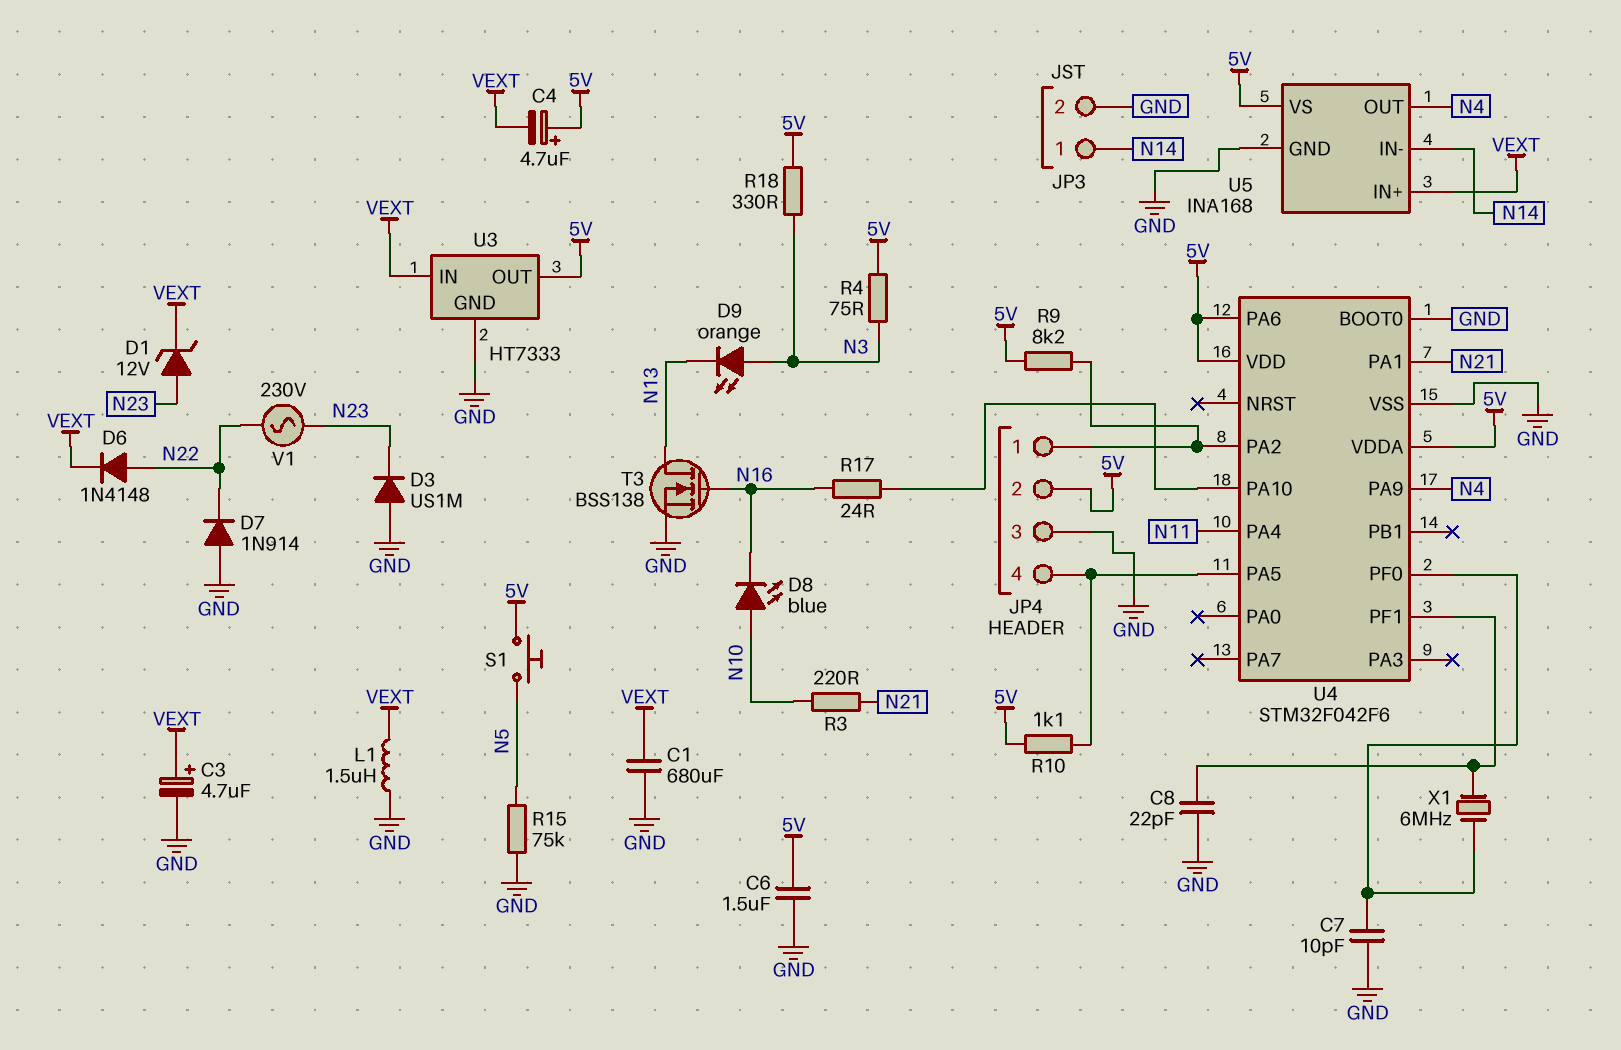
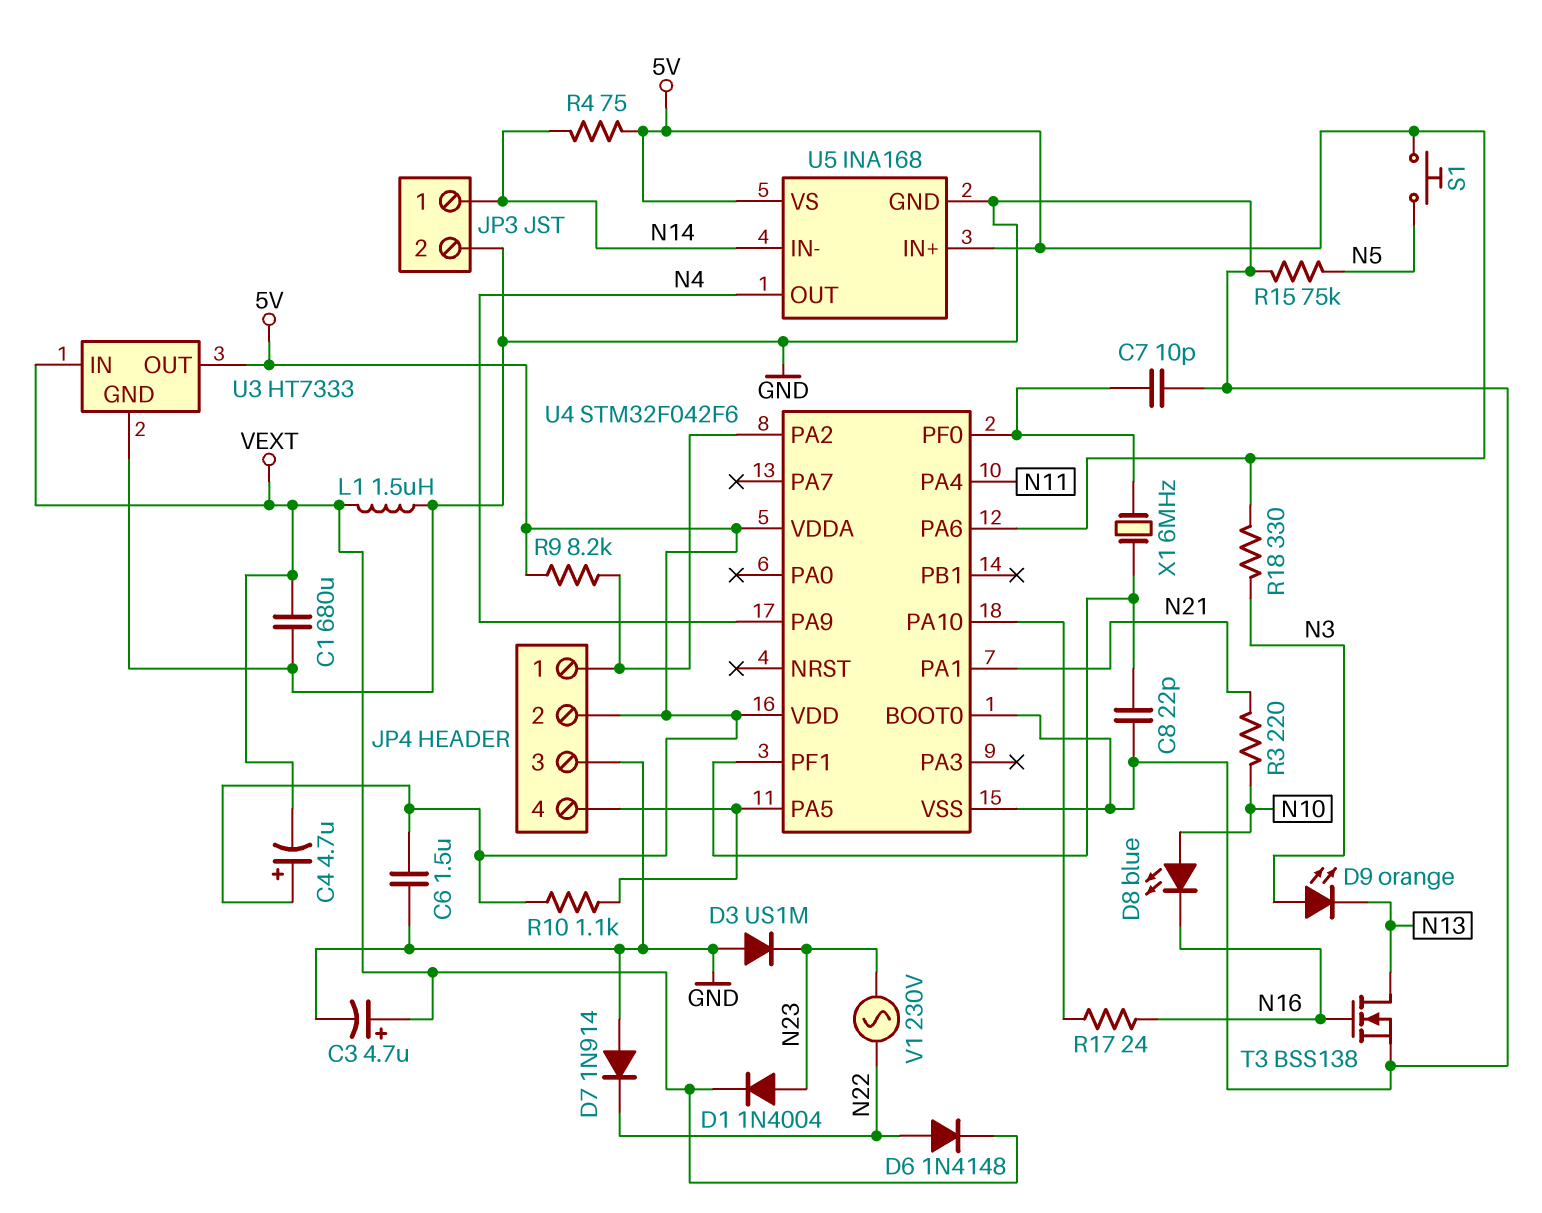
D1: zener 12V (A N23, K VEXT) -> diode 1N4004 (A N23, K VEXT)
R4: 75 (5V, N3) -> 75 (5V, N14)
U5 pin IN+: VEXT -> 5V

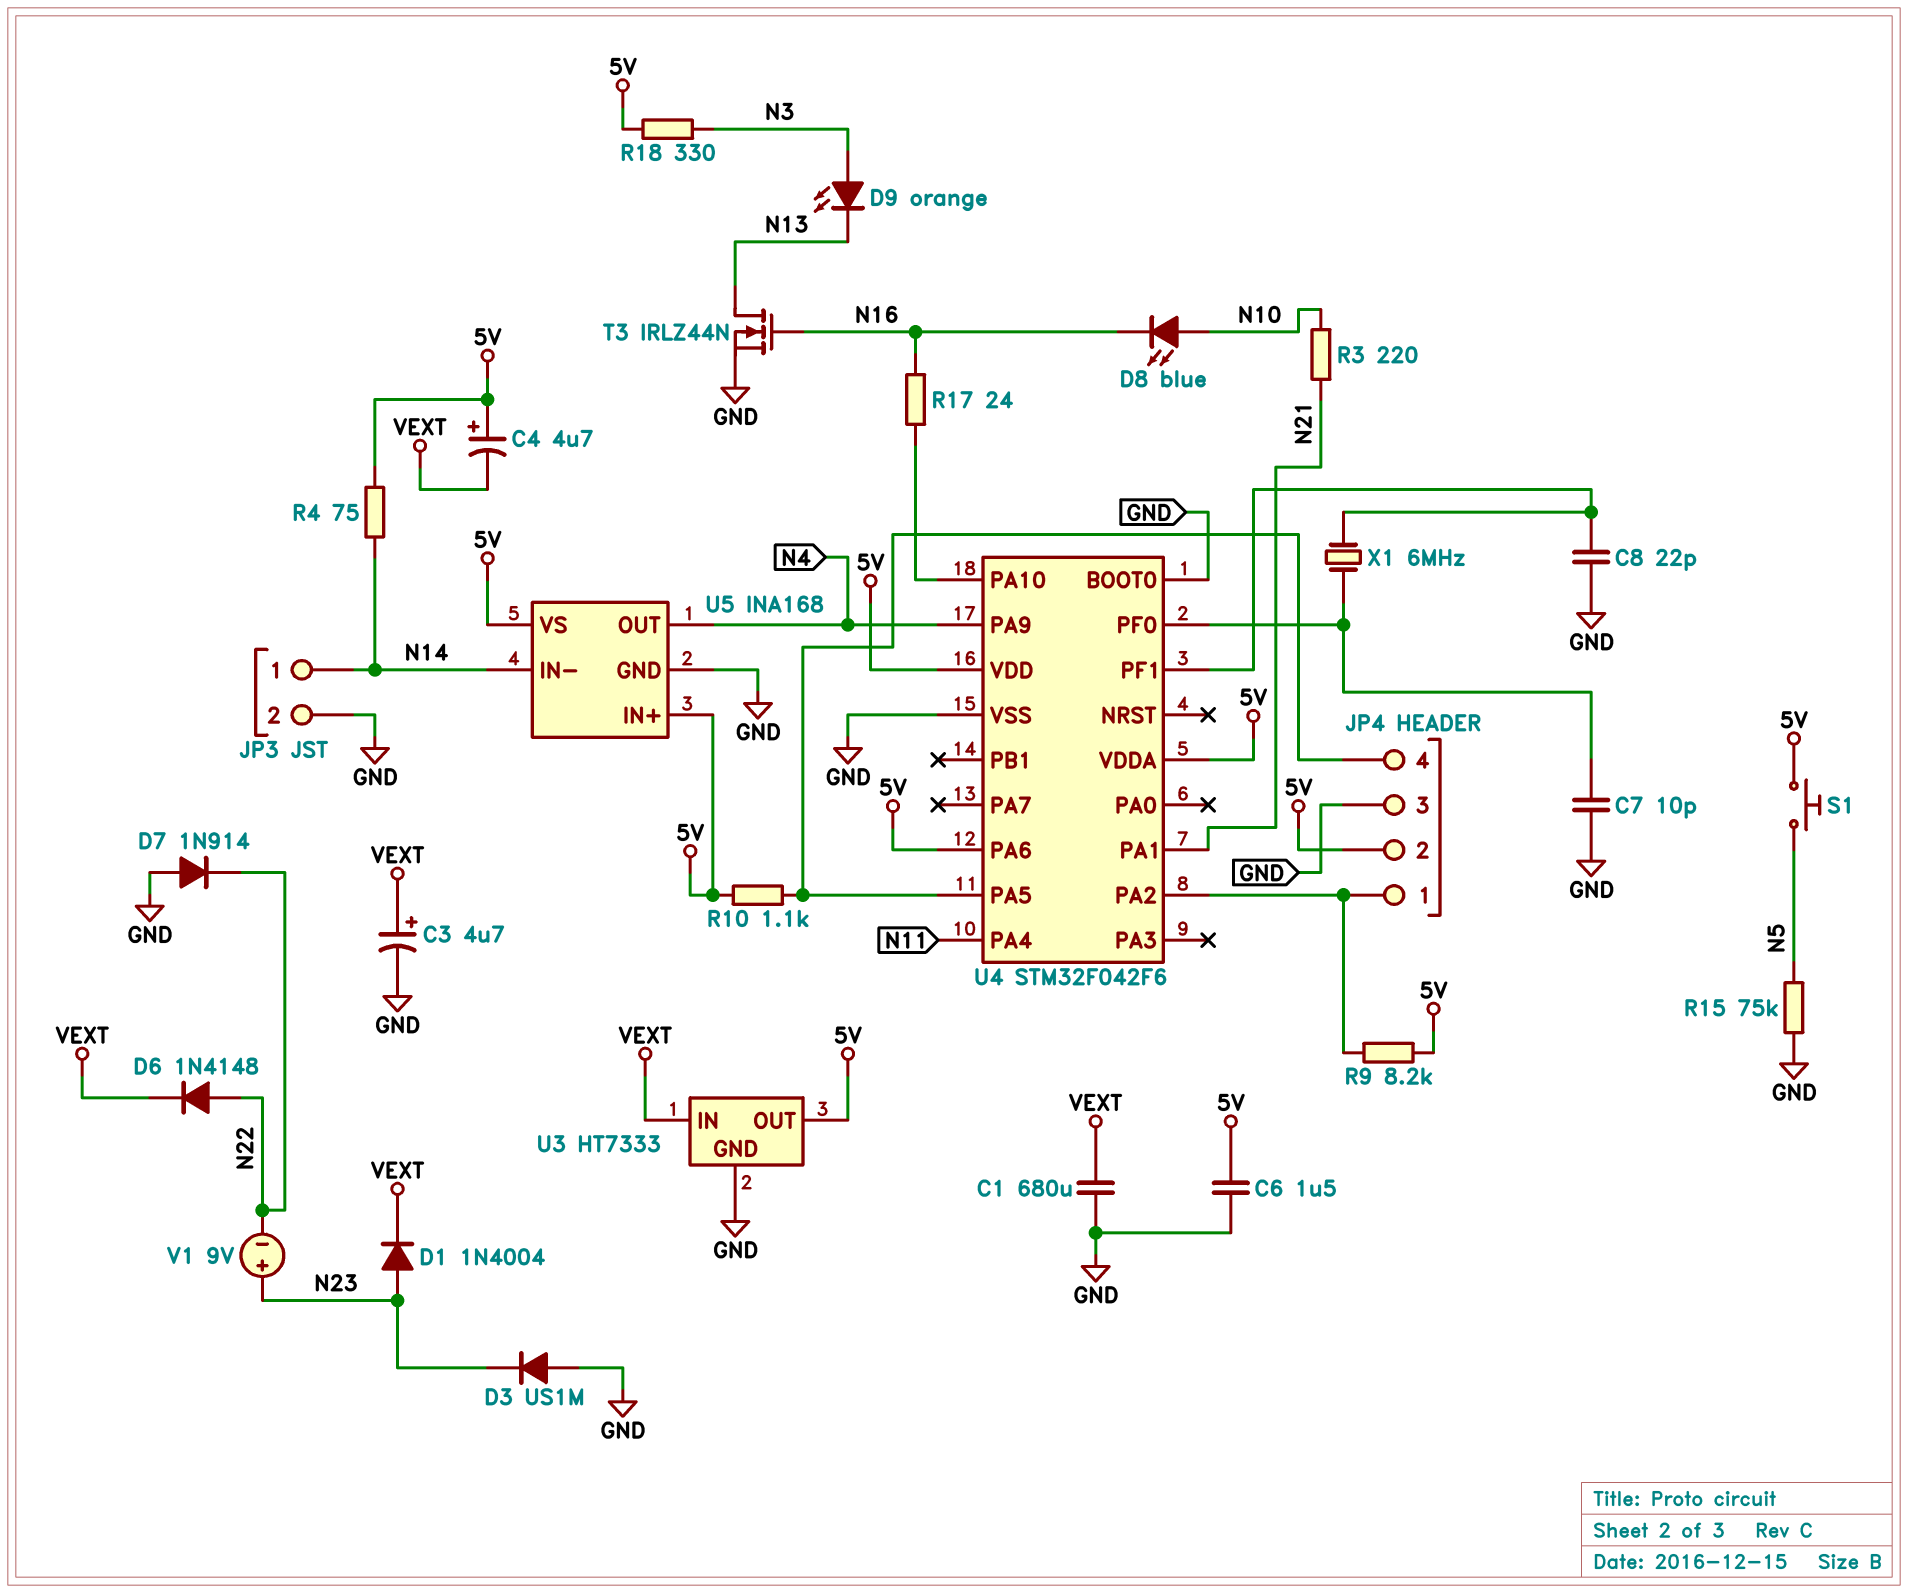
L1: 1.5uH (GND, VEXT) -> none
T3: NMOS BSS138 (G N16, D N13, S GND) -> NMOS IRLZ44N (G N16, D N13, S GND)
V1: AC 230V (N22, N23) -> 9V (plus N23, minus N22)

